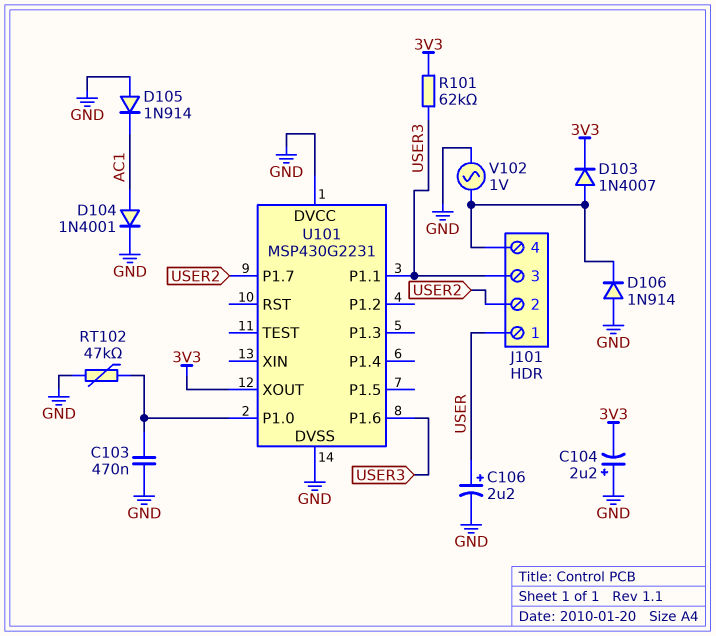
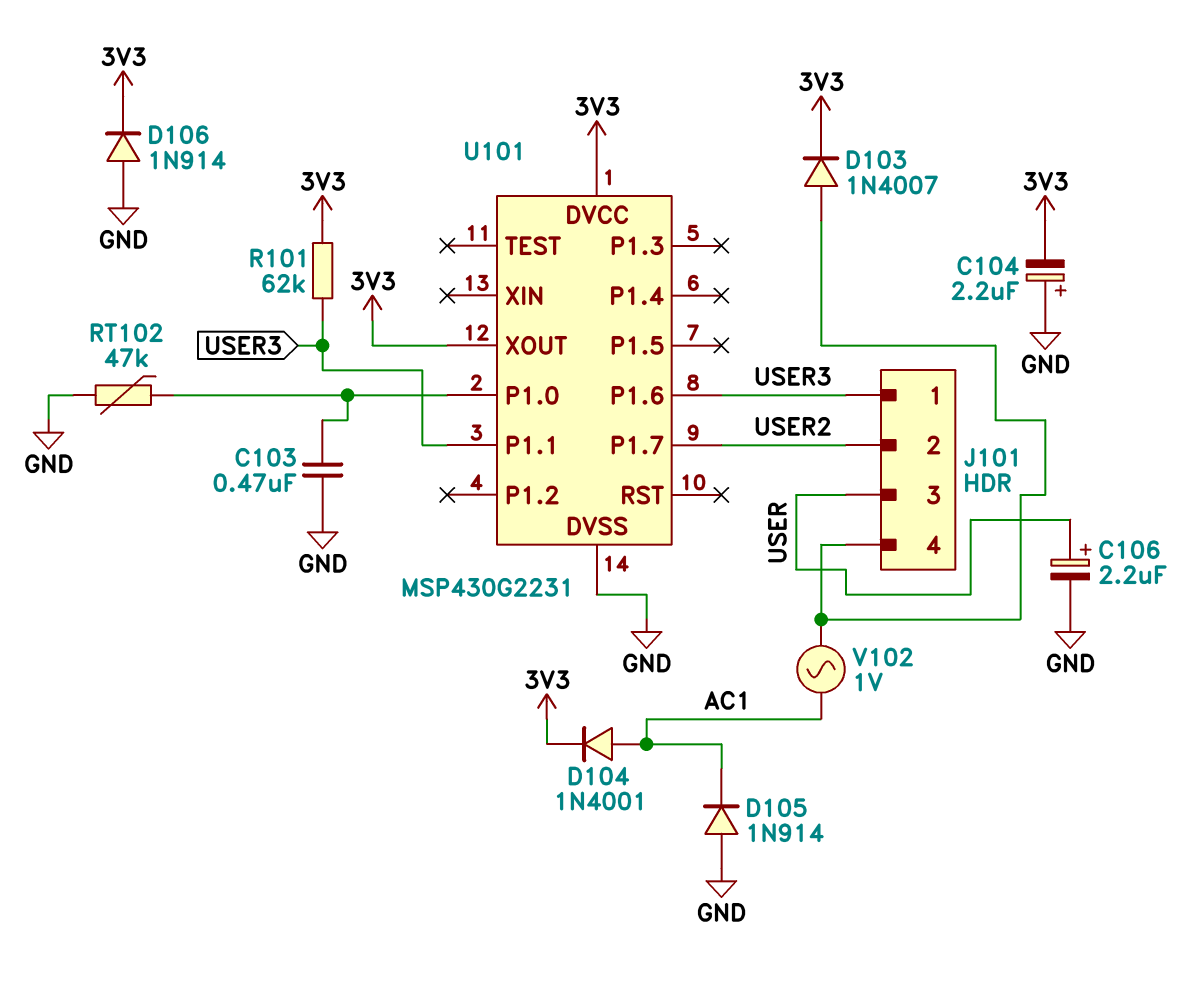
D104: diode 1N4001 (A AC1, K GND) -> diode 1N4001 (A AC1, K 3V3)
D106: diode 1N914 (A GND, K J101/4) -> diode 1N914 (A GND, K 3V3)
J101 pin 1: USER -> USER3
J101 pin 3: USER3 -> USER
U101 pin DVCC: GND -> 3V3
V102: AC 1V (GND, J101/4) -> AC 1V (AC1, J101/4)

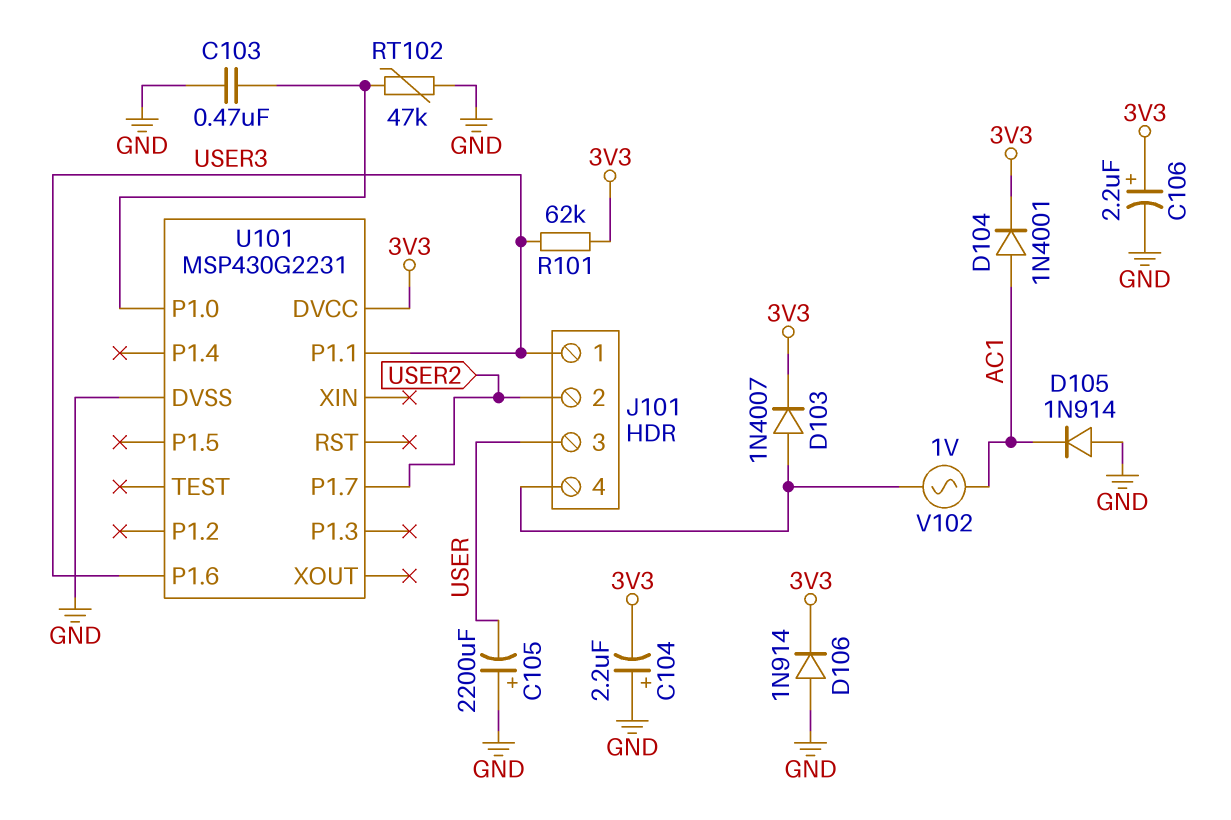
C105: none -> 2200uF (plus GND, minus USER)
C106: 2.2uF (plus USER, minus GND) -> 2.2uF (plus 3V3, minus GND)
U101 pin XOUT: 3V3 -> none

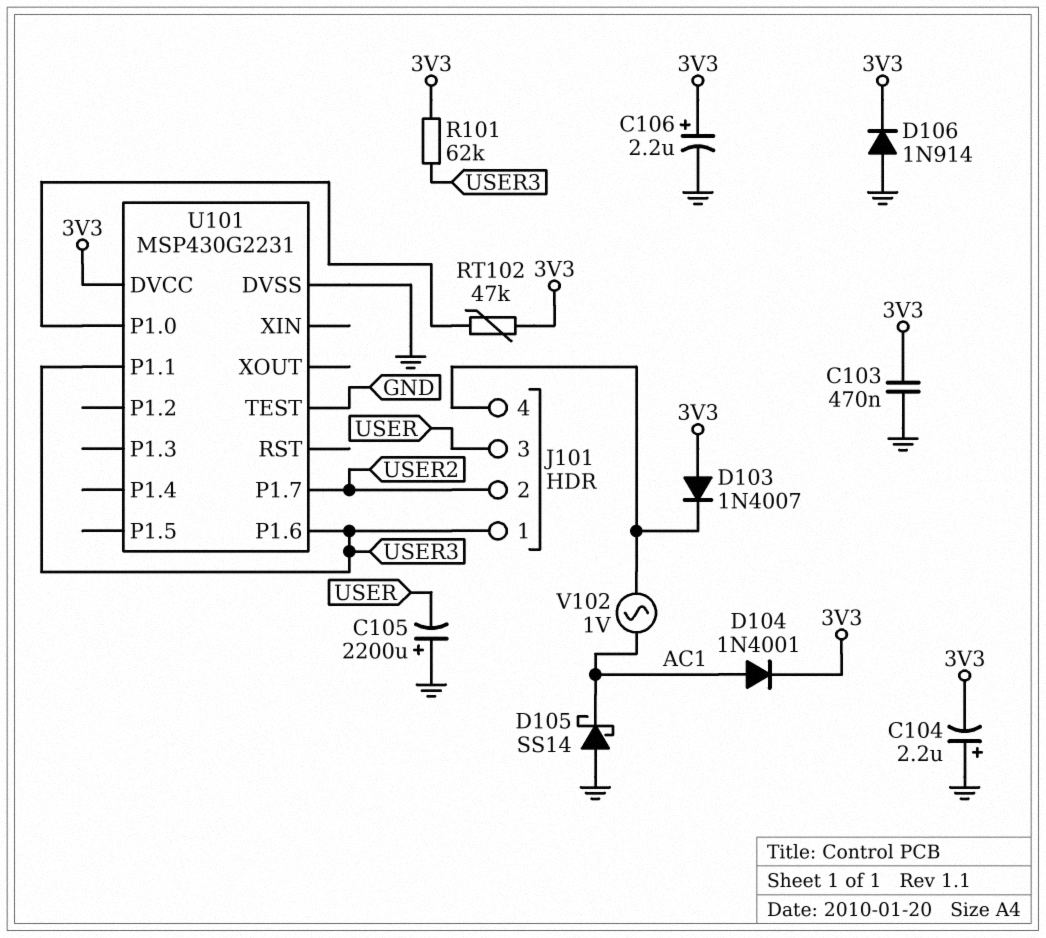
C103: 470nF (GND, U101/P1.0) -> 470nF (3V3, GND)
D103: diode 1N4007 (A J101/4, K 3V3) -> diode 1N4007 (A 3V3, K J101/4)
D105: diode 1N914 (A GND, K AC1) -> schottky SS14 (A GND, K AC1)
RT102: 47k (GND, U101/P1.0) -> 47k (3V3, U101/P1.0)
U101 pin TEST: none -> GND

